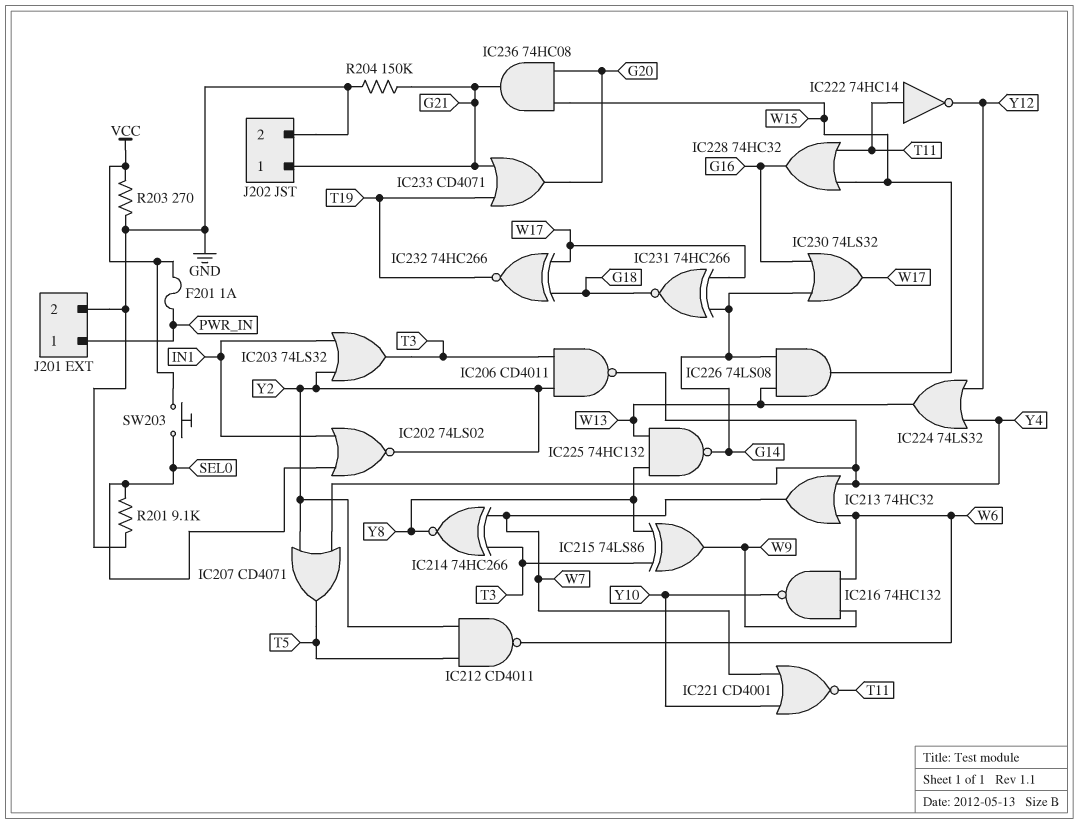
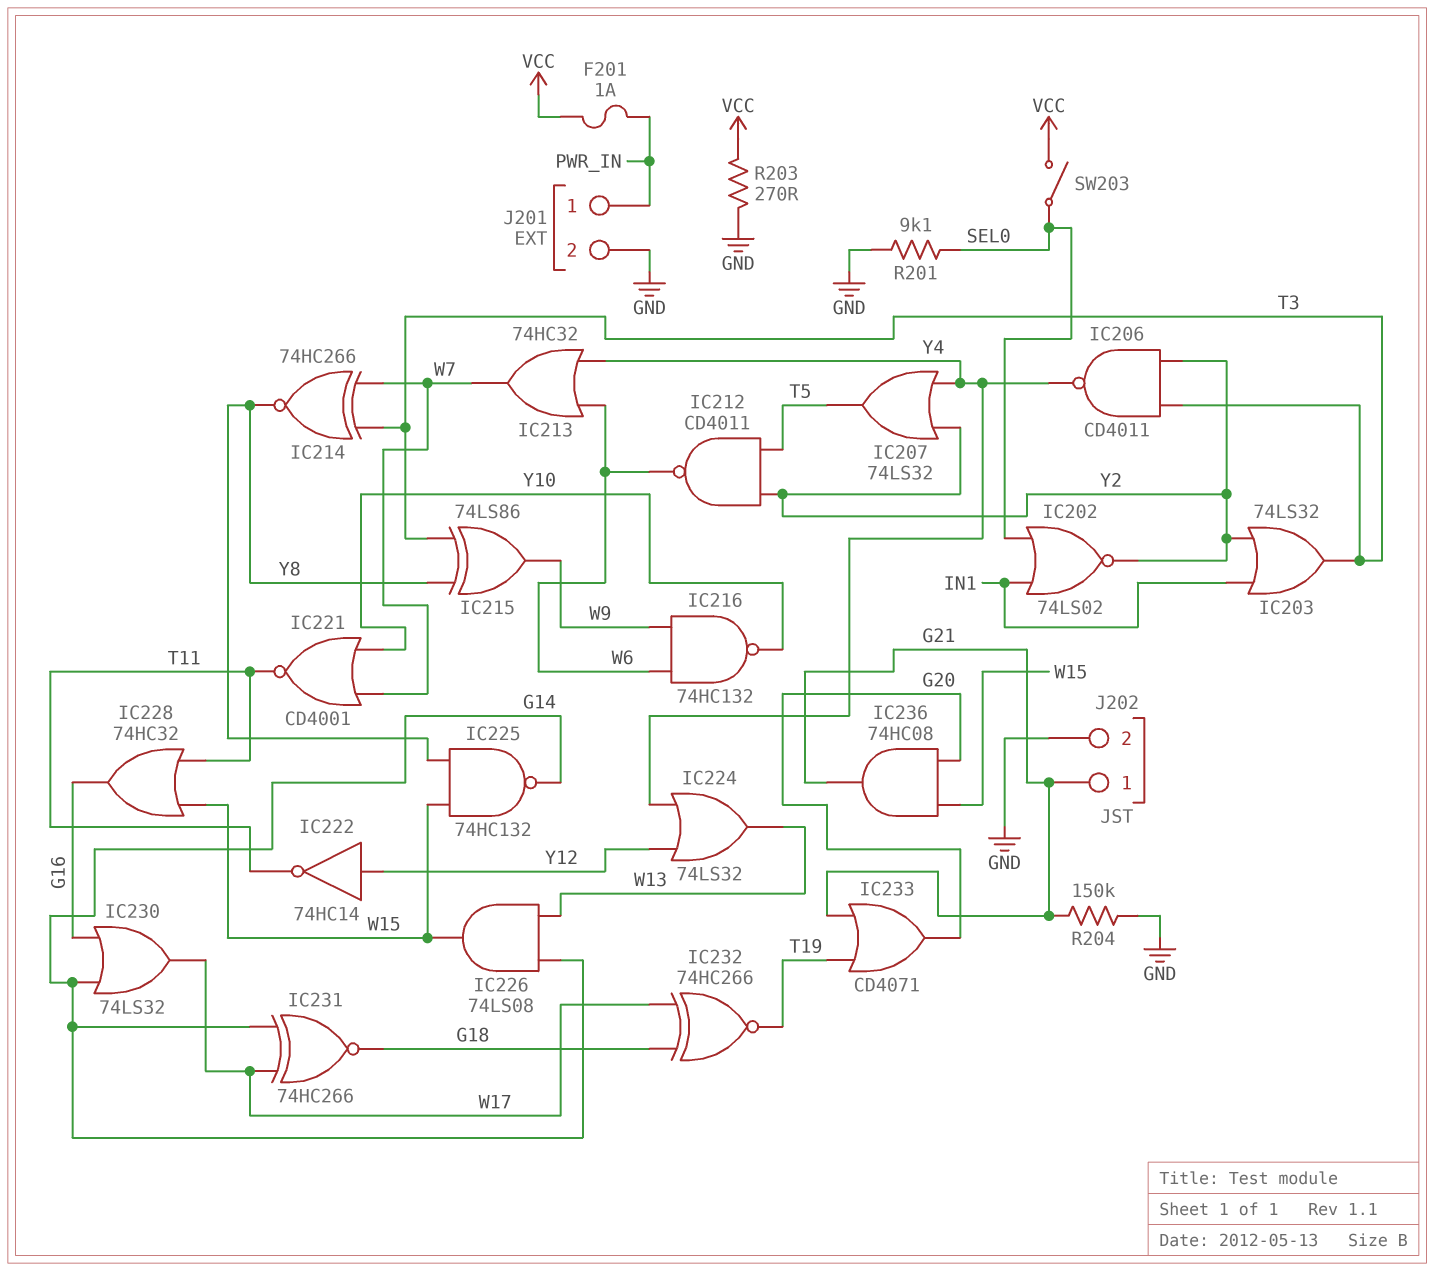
IC207: OR CD4071 (in Y2, in Y4, out T5) -> OR 74LS32 (in Y2, in Y4, out T5)
IC222: NOT 74HC14 (in T11, out Y12) -> NOT 74HC14 (in Y12, out T11)
IC225: NAND 74HC132 (in W13, in Y8, out G14) -> NAND 74HC132 (in W15, in Y8, out G14)
SW203: button (SEL0, VCC) -> switch (SEL0, VCC)

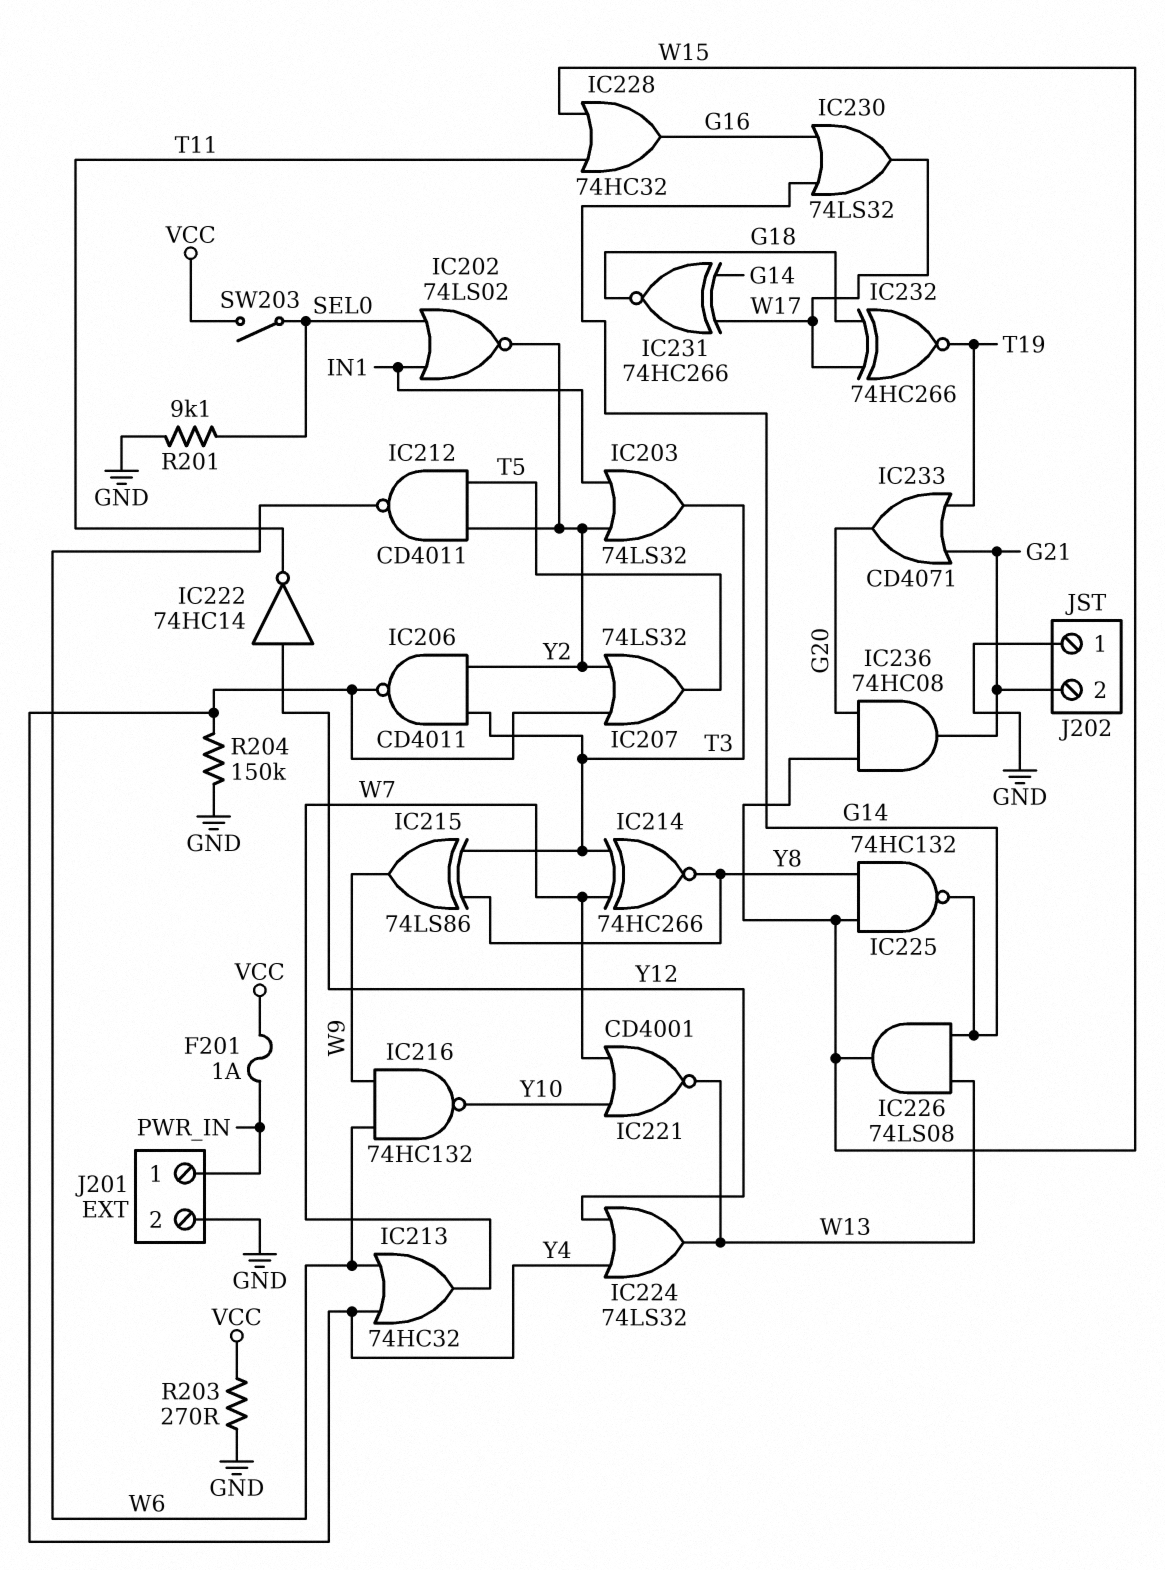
IC221: NOR CD4001 (in W7, in Y10, out T11) -> NOR CD4001 (in W7, in Y10, out W13)
J202 pin 1: G21 -> GND
J202 pin 2: GND -> G21
R204: 150k (G21, GND) -> 150k (GND, Y4)

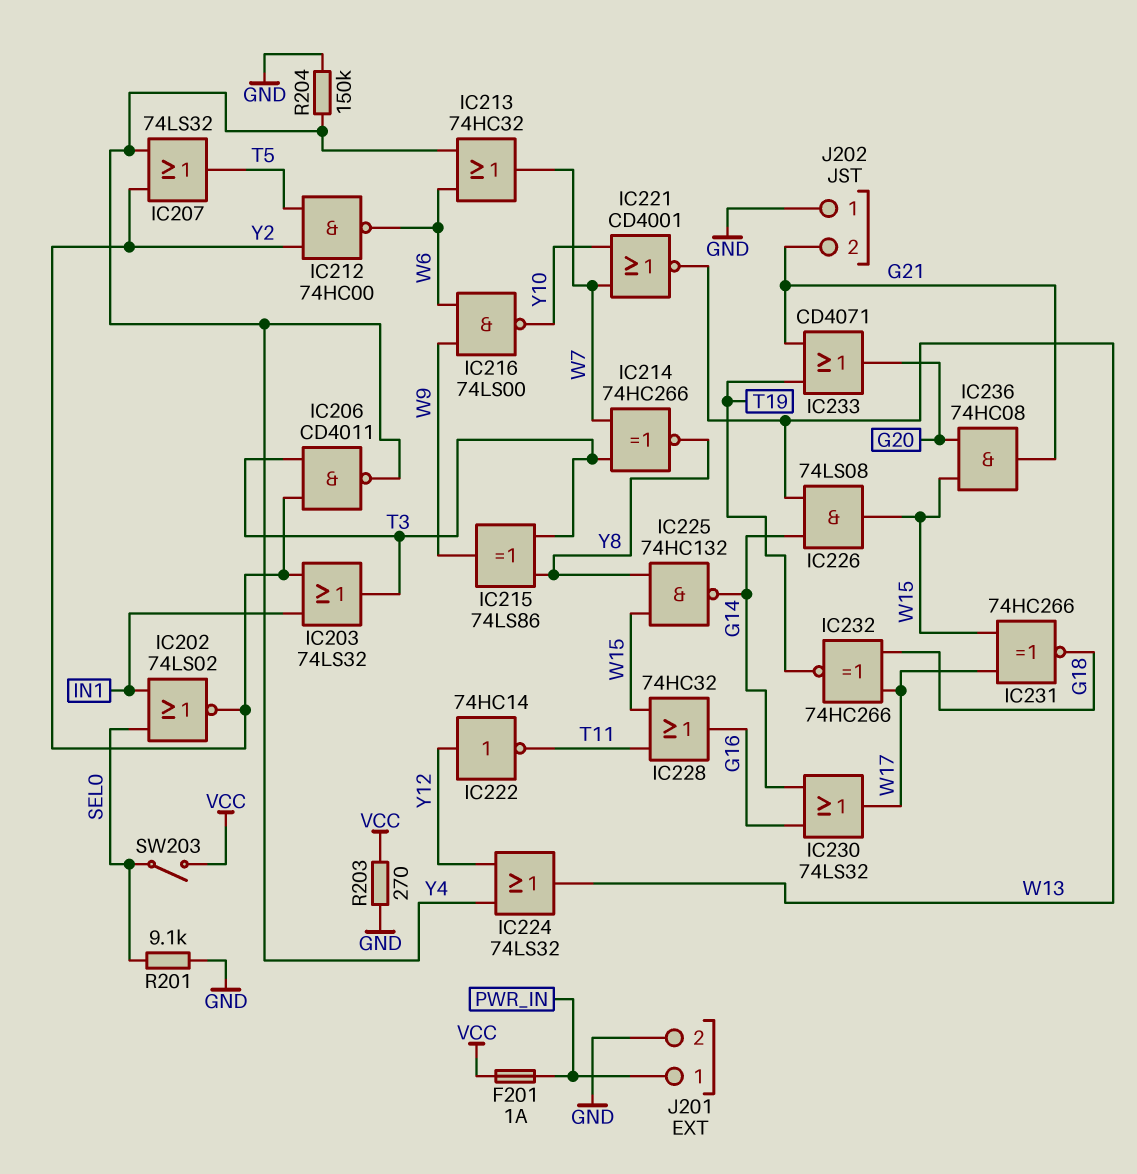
IC212: NAND CD4011 (in T5, in Y2, out W6) -> NAND 74HC00 (in T5, in Y2, out W6)
IC216: NAND 74HC132 (in W6, in W9, out Y10) -> NAND 74LS00 (in W6, in W9, out Y10)
IC231: XNOR 74HC266 (in G14, in W17, out G18) -> XNOR 74HC266 (in W15, in W17, out G18)

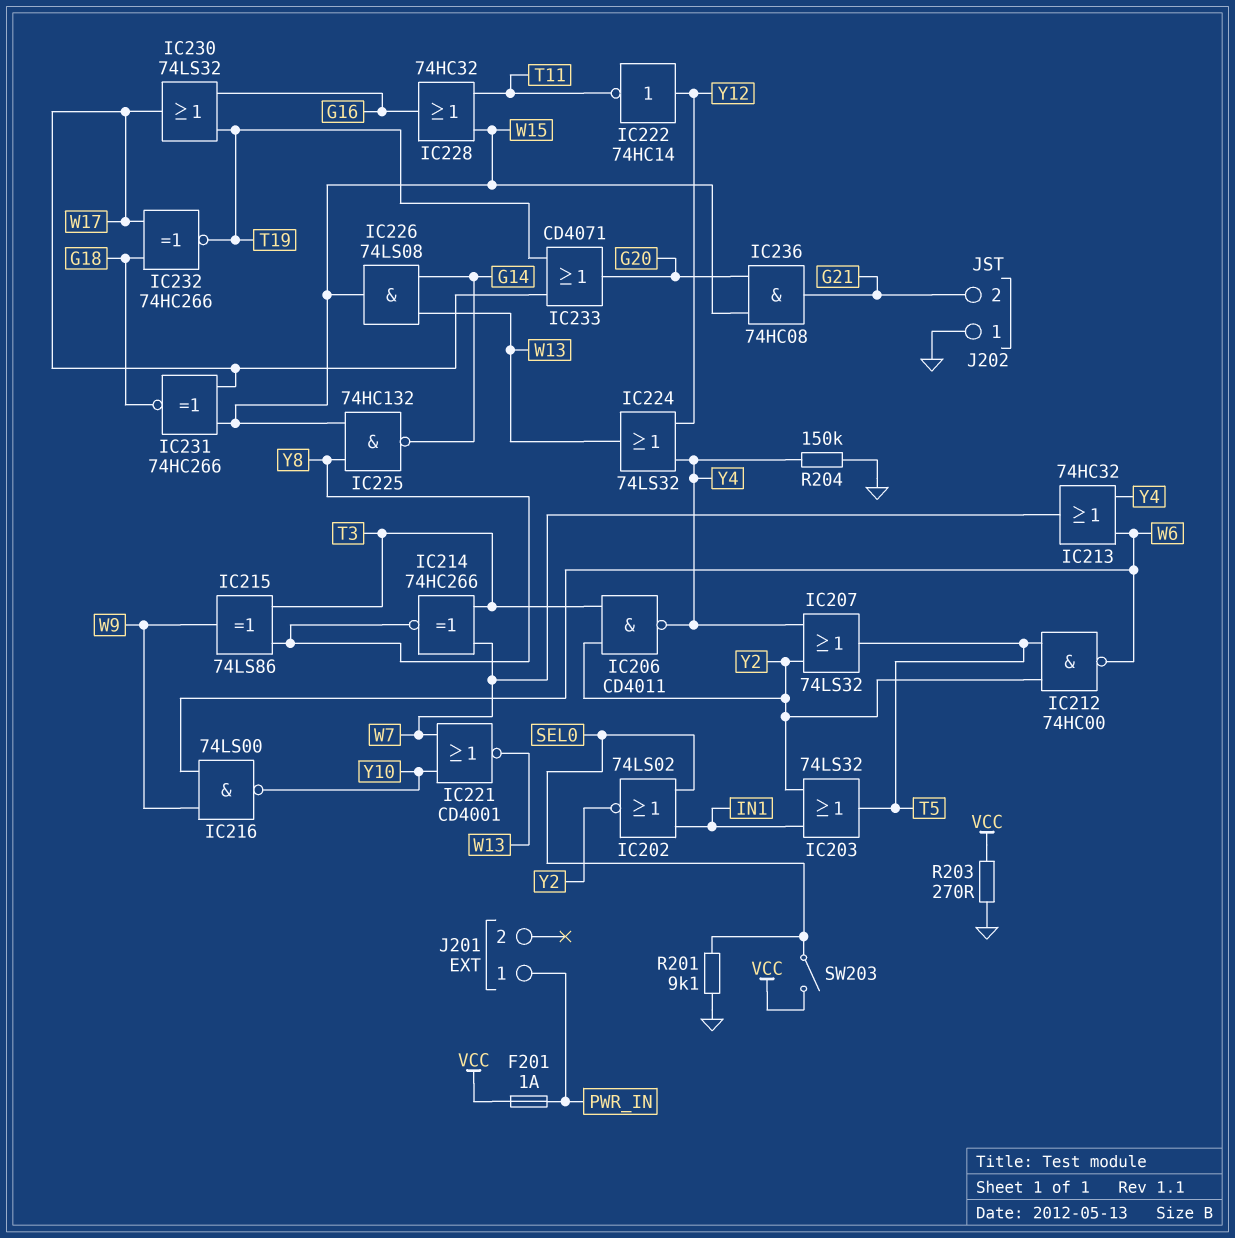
IC203: OR 74LS32 (in IN1, in Y2, out T3) -> OR 74LS32 (in IN1, in Y2, out T5)
IC230: OR 74LS32 (in G14, in G16, out W17) -> OR 74LS32 (in G16, in T19, out W17)
IC233: OR CD4071 (in G21, in T19, out G20) -> OR CD4071 (in T19, in W17, out G20)
J201 pin 2: GND -> none

